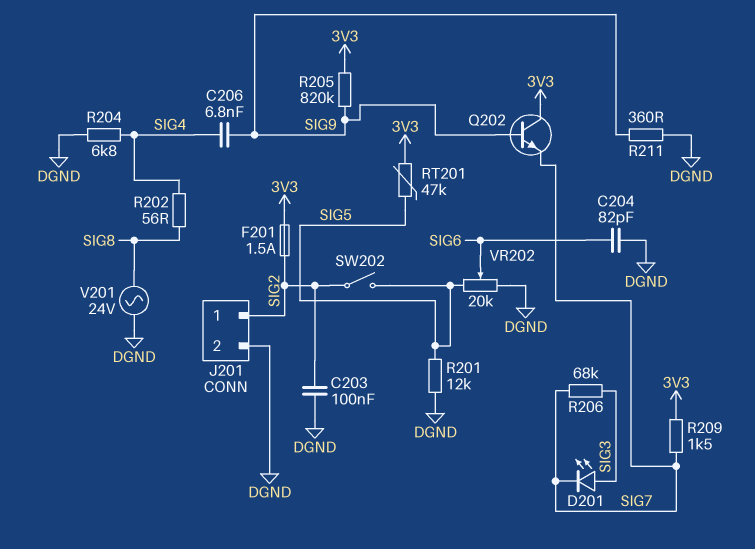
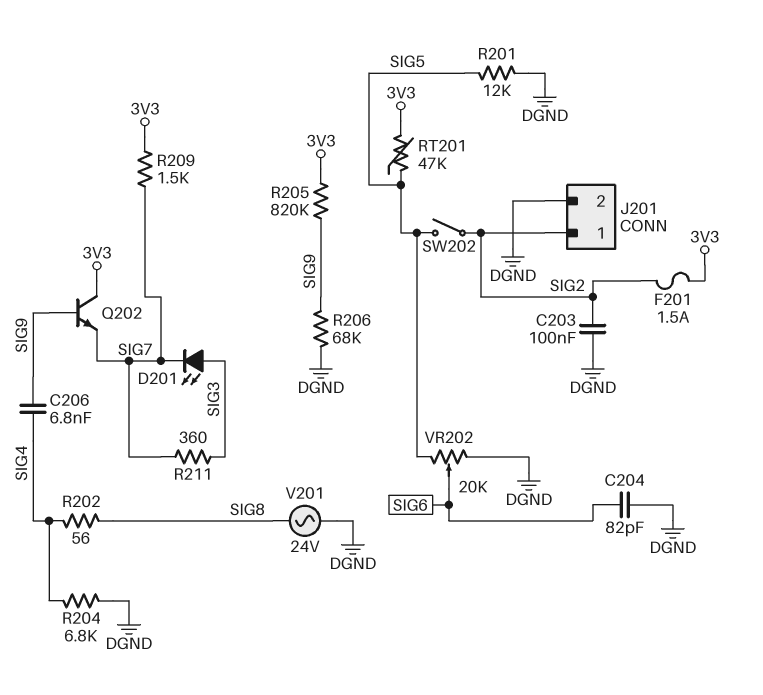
R206: 68k (SIG3, SIG7) -> 68k (DGND, SIG9)
R211: 360 (DGND, SIG9) -> 360 (SIG3, SIG7)

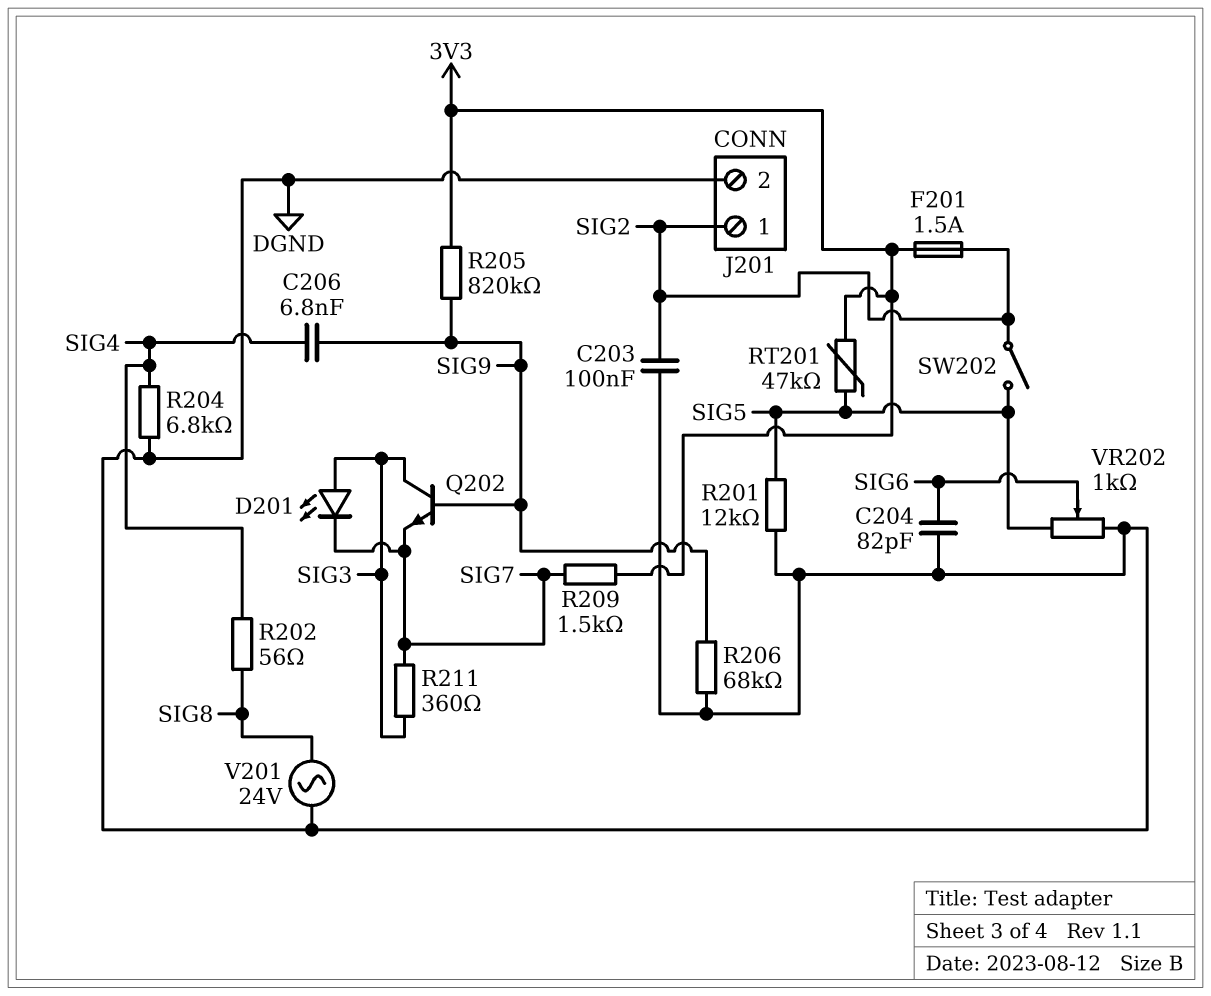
Q202: NPN (B SIG9, C 3V3, E SIG7) -> NPN (B SIG9, C SIG3, E SIG7)
VR202: 20k (DGND, SIG5, wiper SIG6) -> 1k (DGND, SIG5, wiper SIG6)

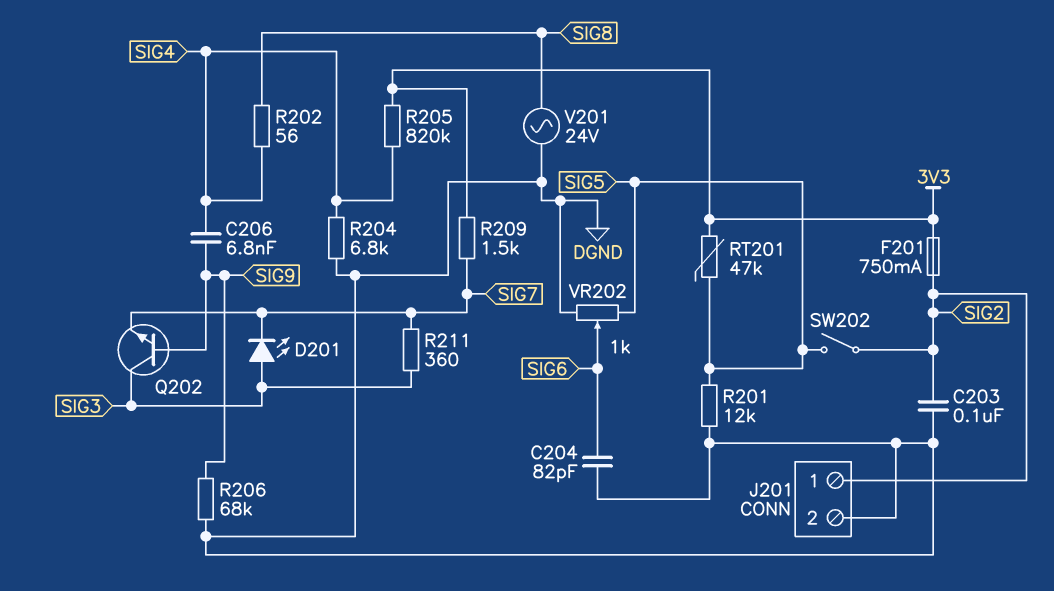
F201: 1.5A (3V3, SIG2) -> 750mA (3V3, SIG2)
R205: 820k (3V3, SIG9) -> 820k (3V3, SIG4)

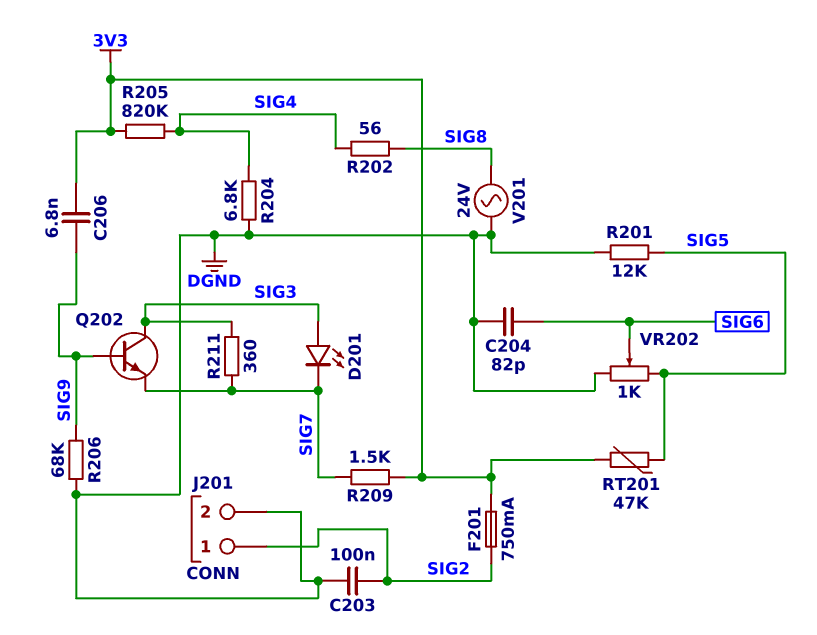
C206: 6.8nF (SIG4, SIG9) -> 6.8nF (3V3, SIG9)
SW202: switch (SIG2, SIG5) -> none

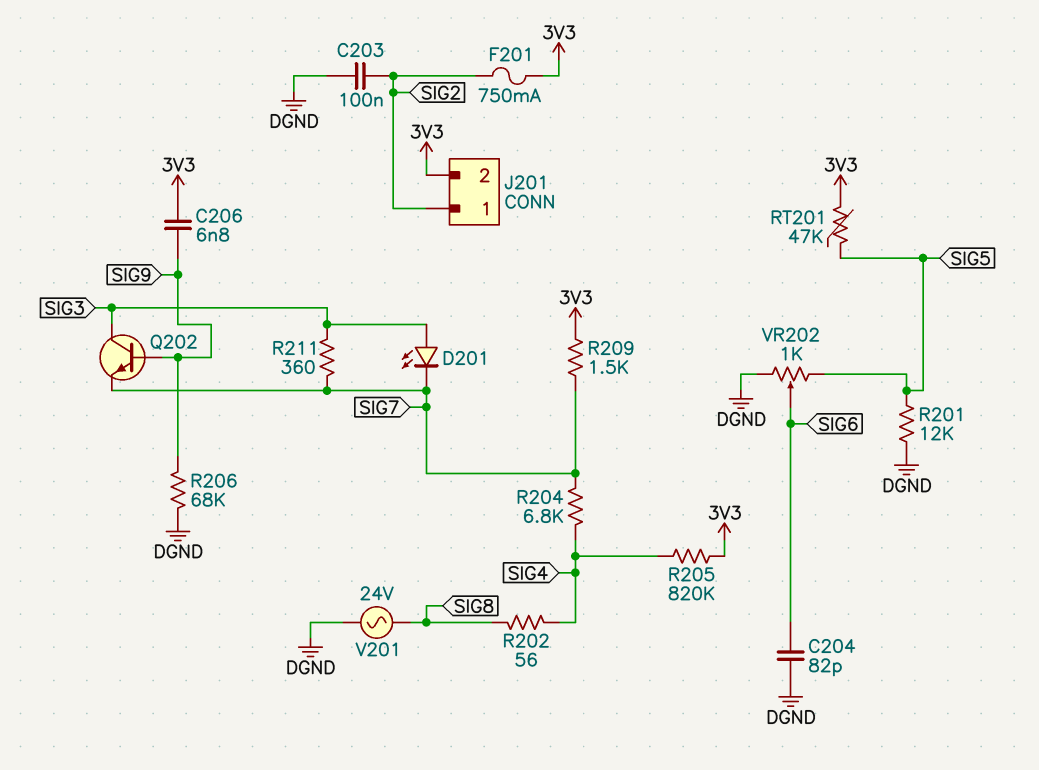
J201 pin 2: DGND -> 3V3
R204: 6.8k (DGND, SIG4) -> 6.8k (SIG4, SIG7)

